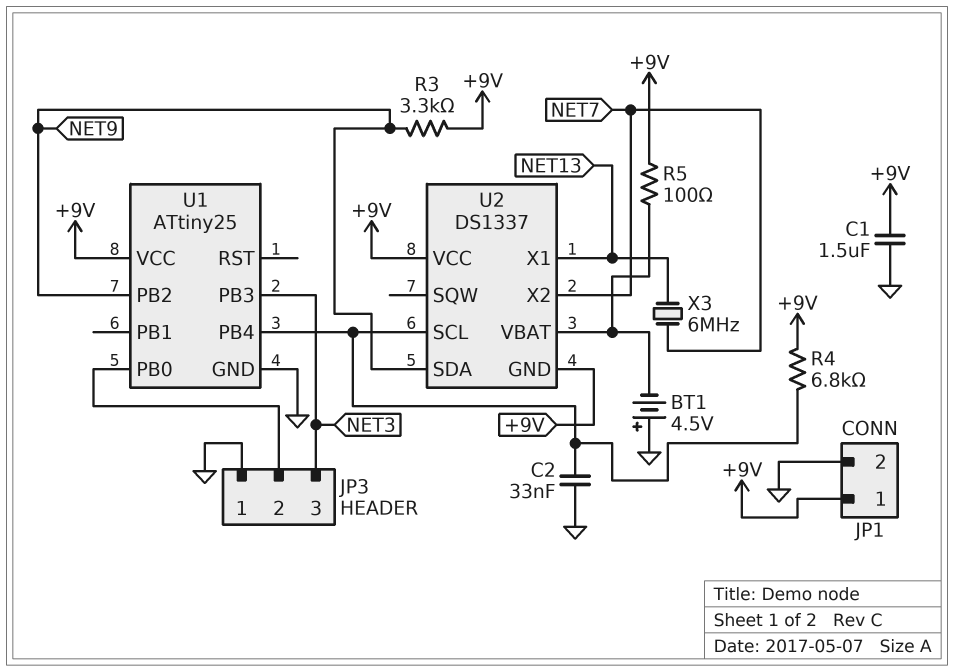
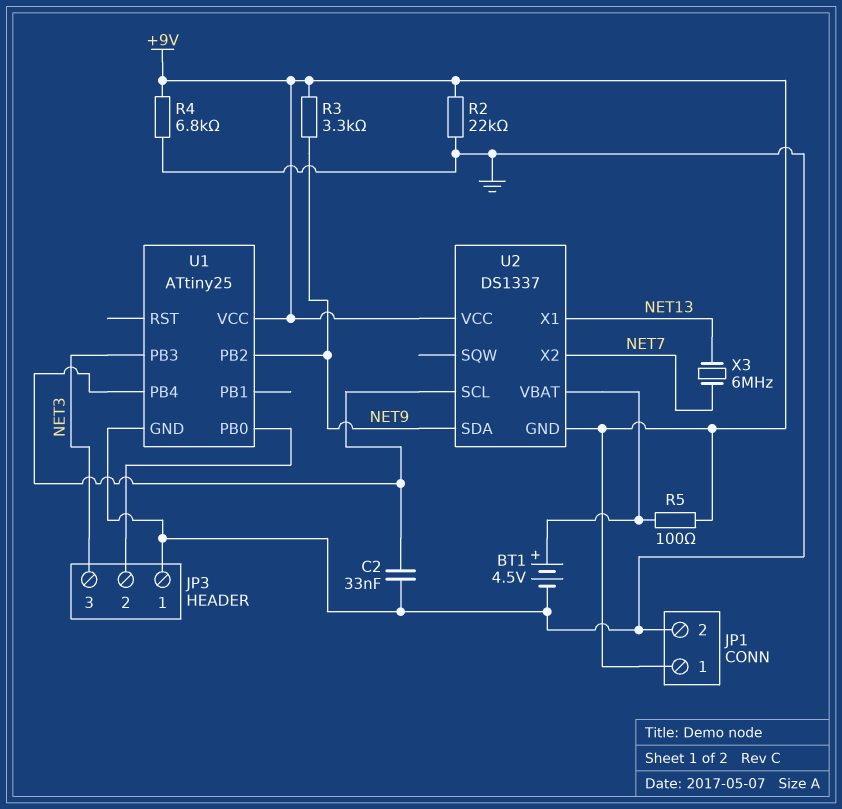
BT1: 4.5V (plus GND, minus U2/VBAT) -> 4.5V (plus U2/VBAT, minus GND)
C1: 1.5uF (+9V, GND) -> none
R2: none -> 22k (+9V, GND)
R4: 6.8k (+9V, U1/PB4) -> 6.8k (+9V, GND)

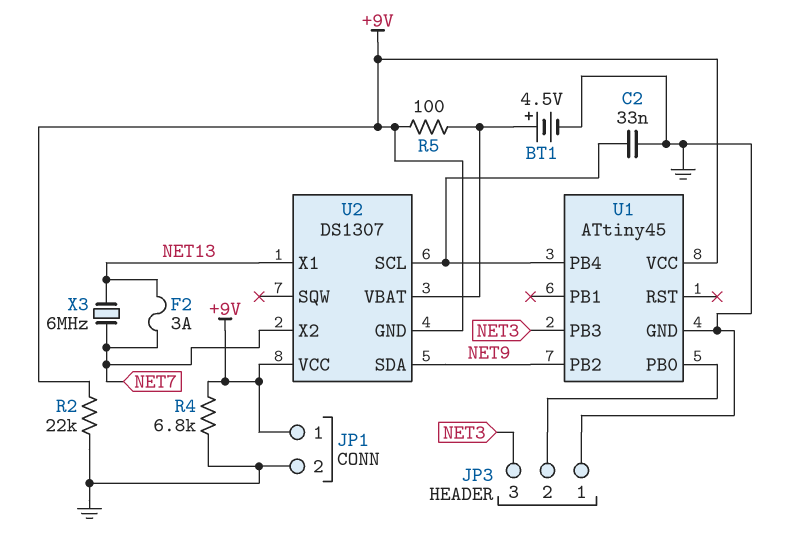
F2: none -> 3A (NET7, NET13)
R3: 3.3k (+9V, NET9) -> none
U1: ATtiny25 -> ATtiny45
U2: DS1337 -> DS1307

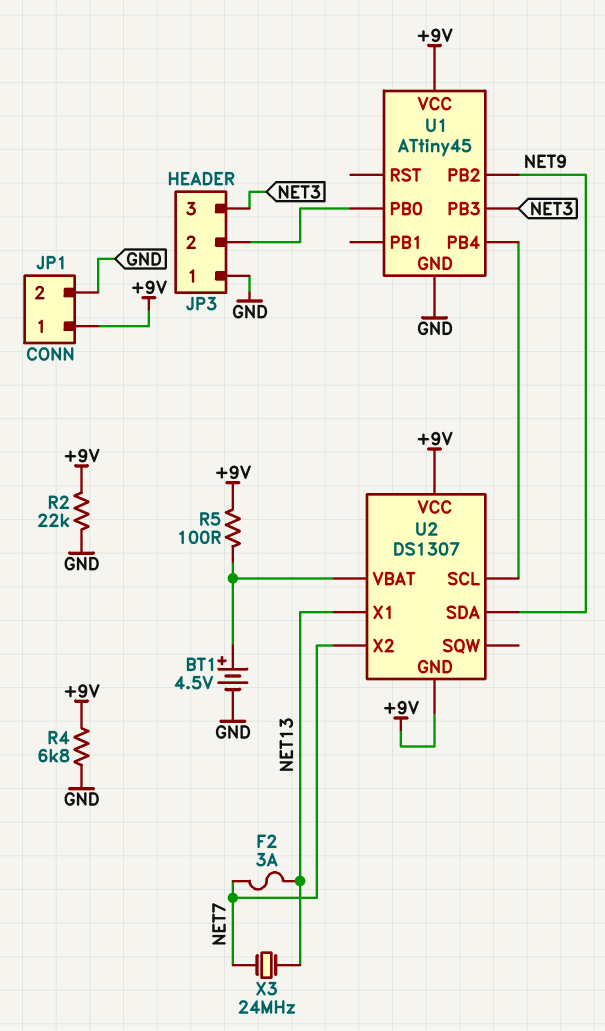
C2: 33nF (GND, U1/PB4) -> none
X3: 6MHz (NET7, NET13) -> 24MHz (NET7, NET13)

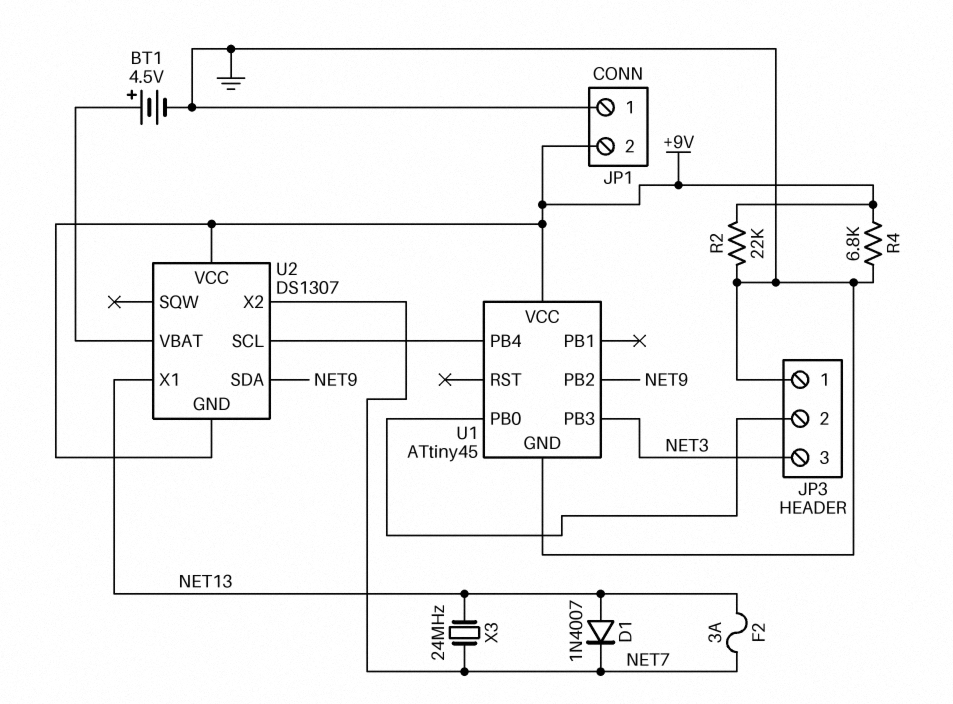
D1: none -> diode 1N4007 (A NET13, K NET7)
JP1 pin 1: +9V -> GND
JP1 pin 2: GND -> +9V
R5: 100 (+9V, U2/VBAT) -> none

